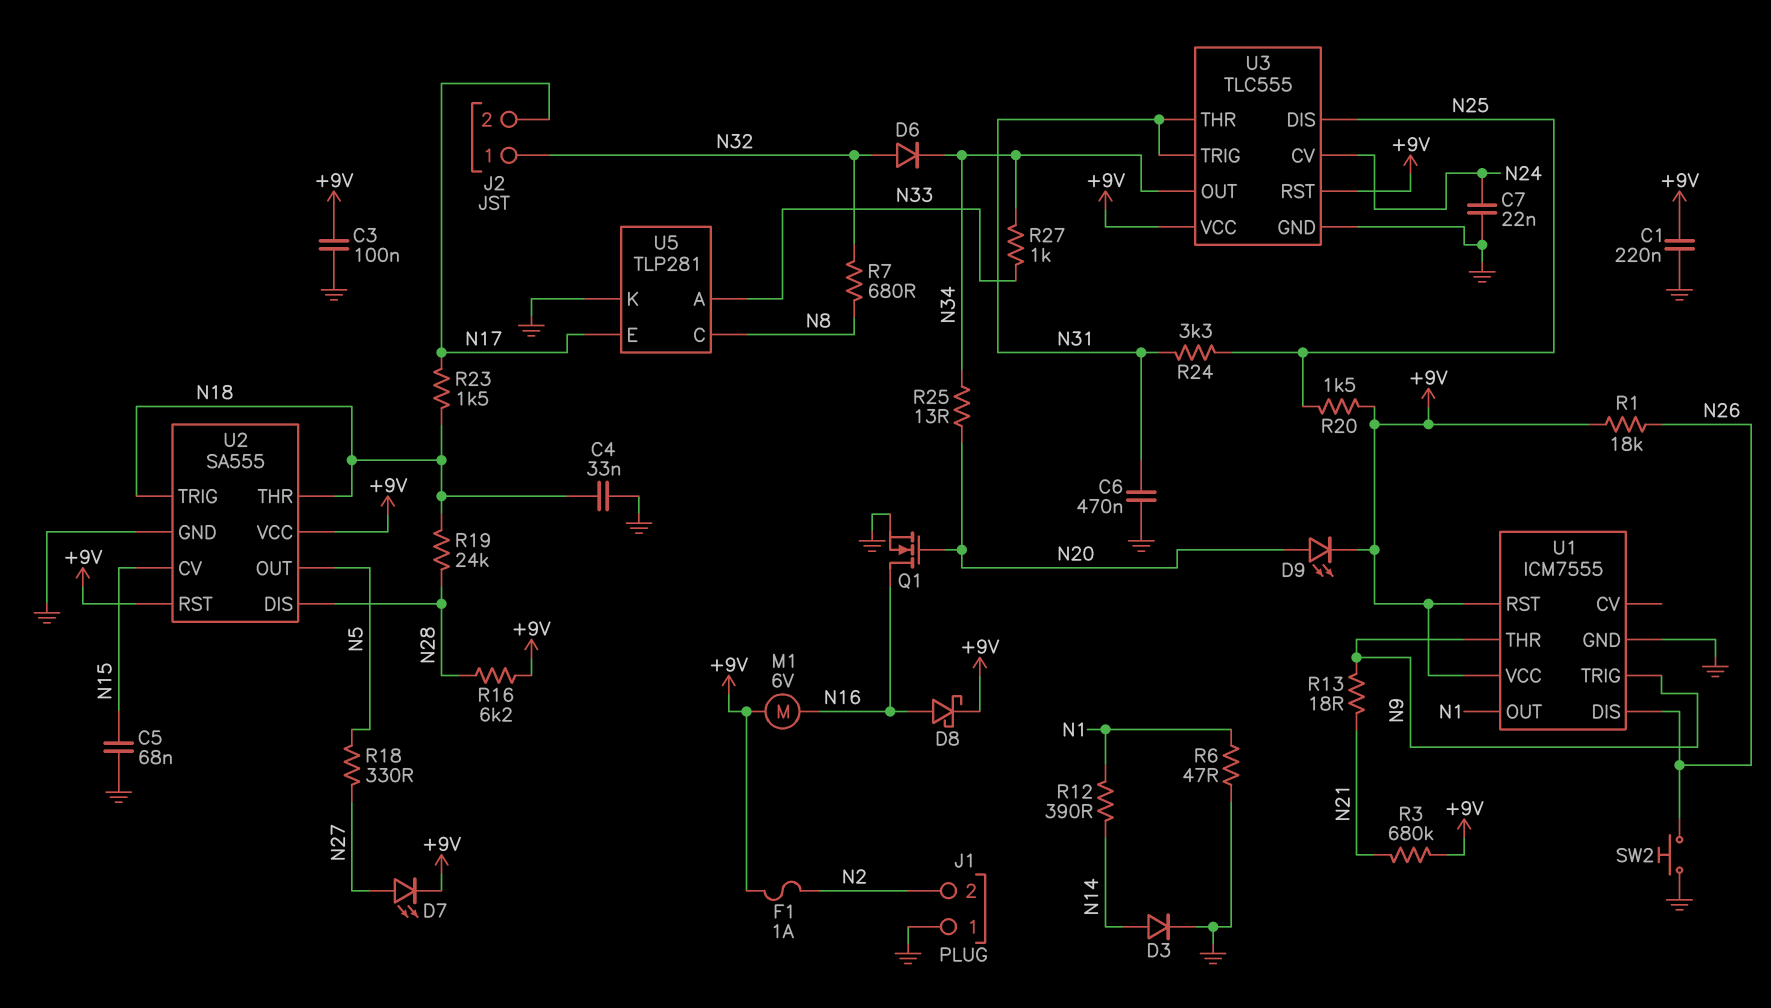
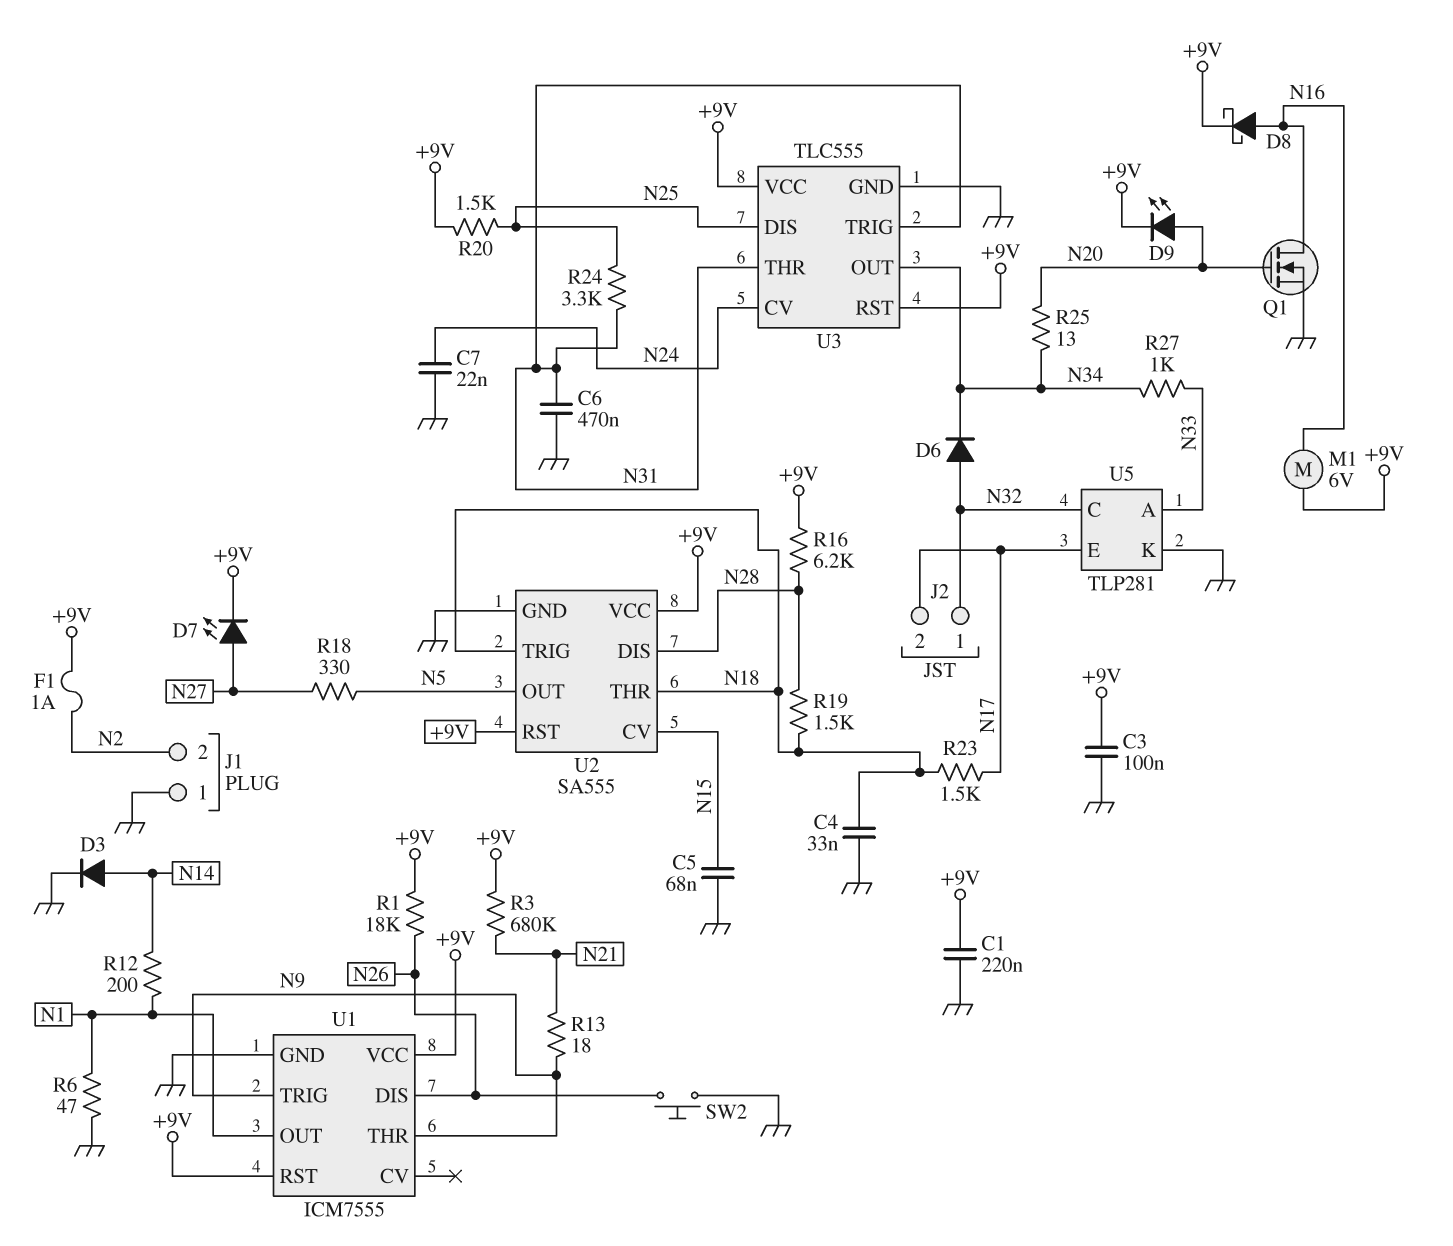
R7: 680 (N8, N32) -> none
R12: 390 (N1, N14) -> 200 (N1, N14)
R19: 24k (N18, N28) -> 1.5k (N18, N28)
U5 pin C: N8 -> N32

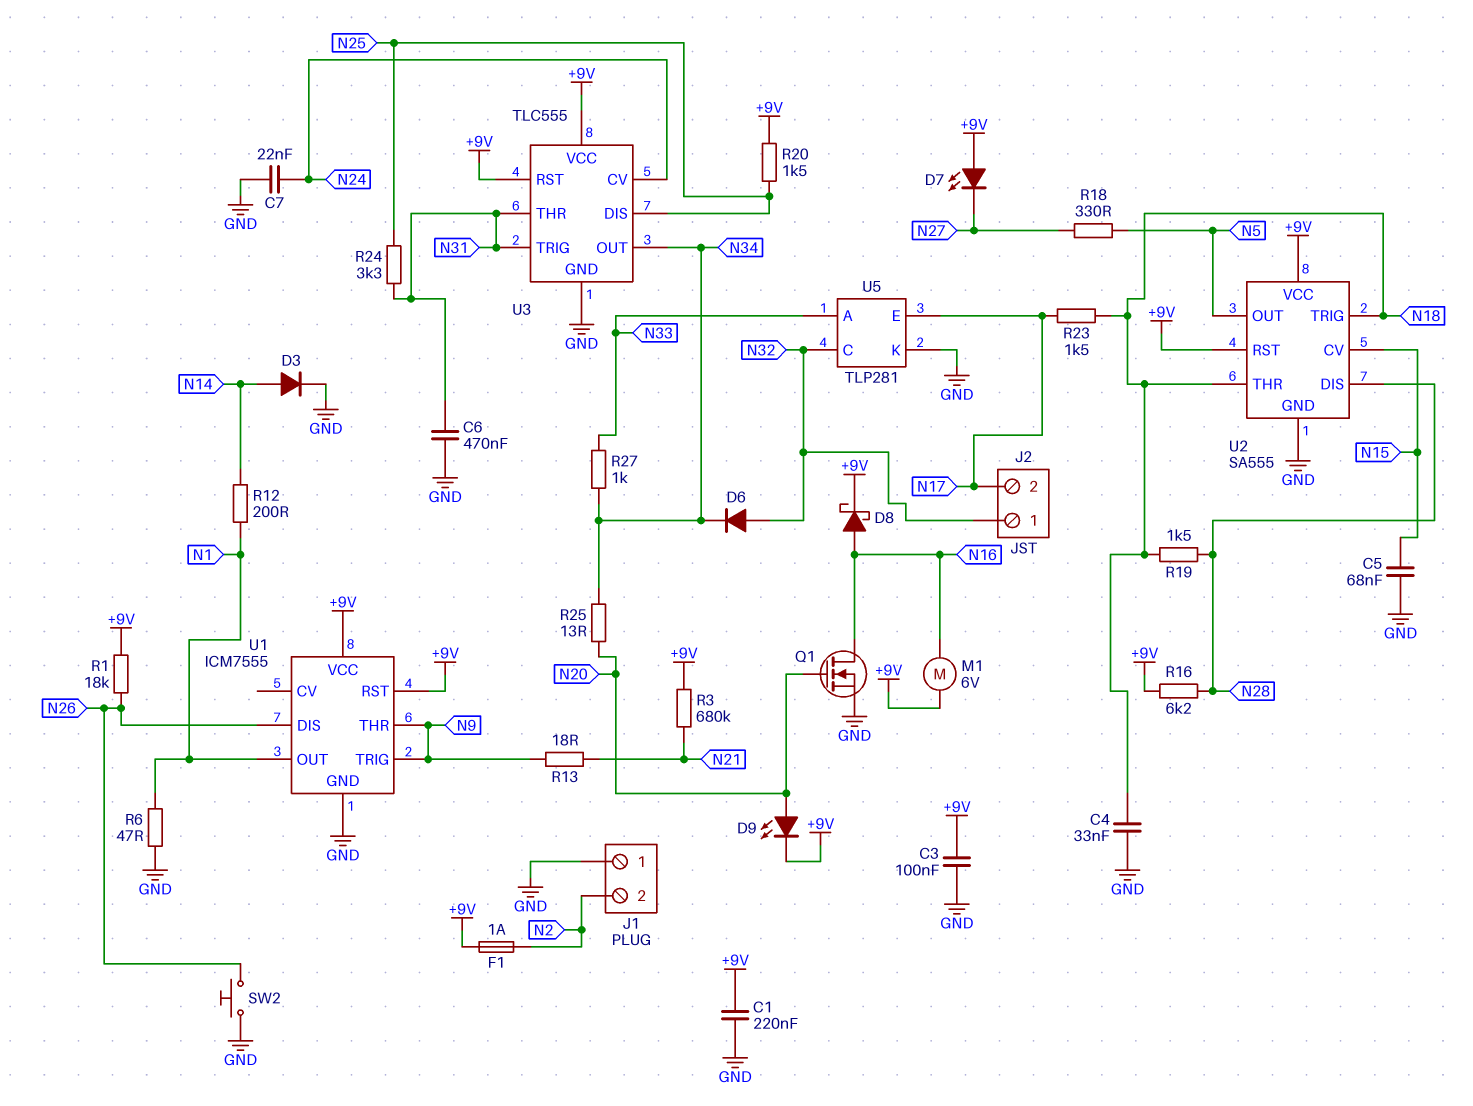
D7: LED (A N27, K +9V) -> LED (A +9V, K N27)

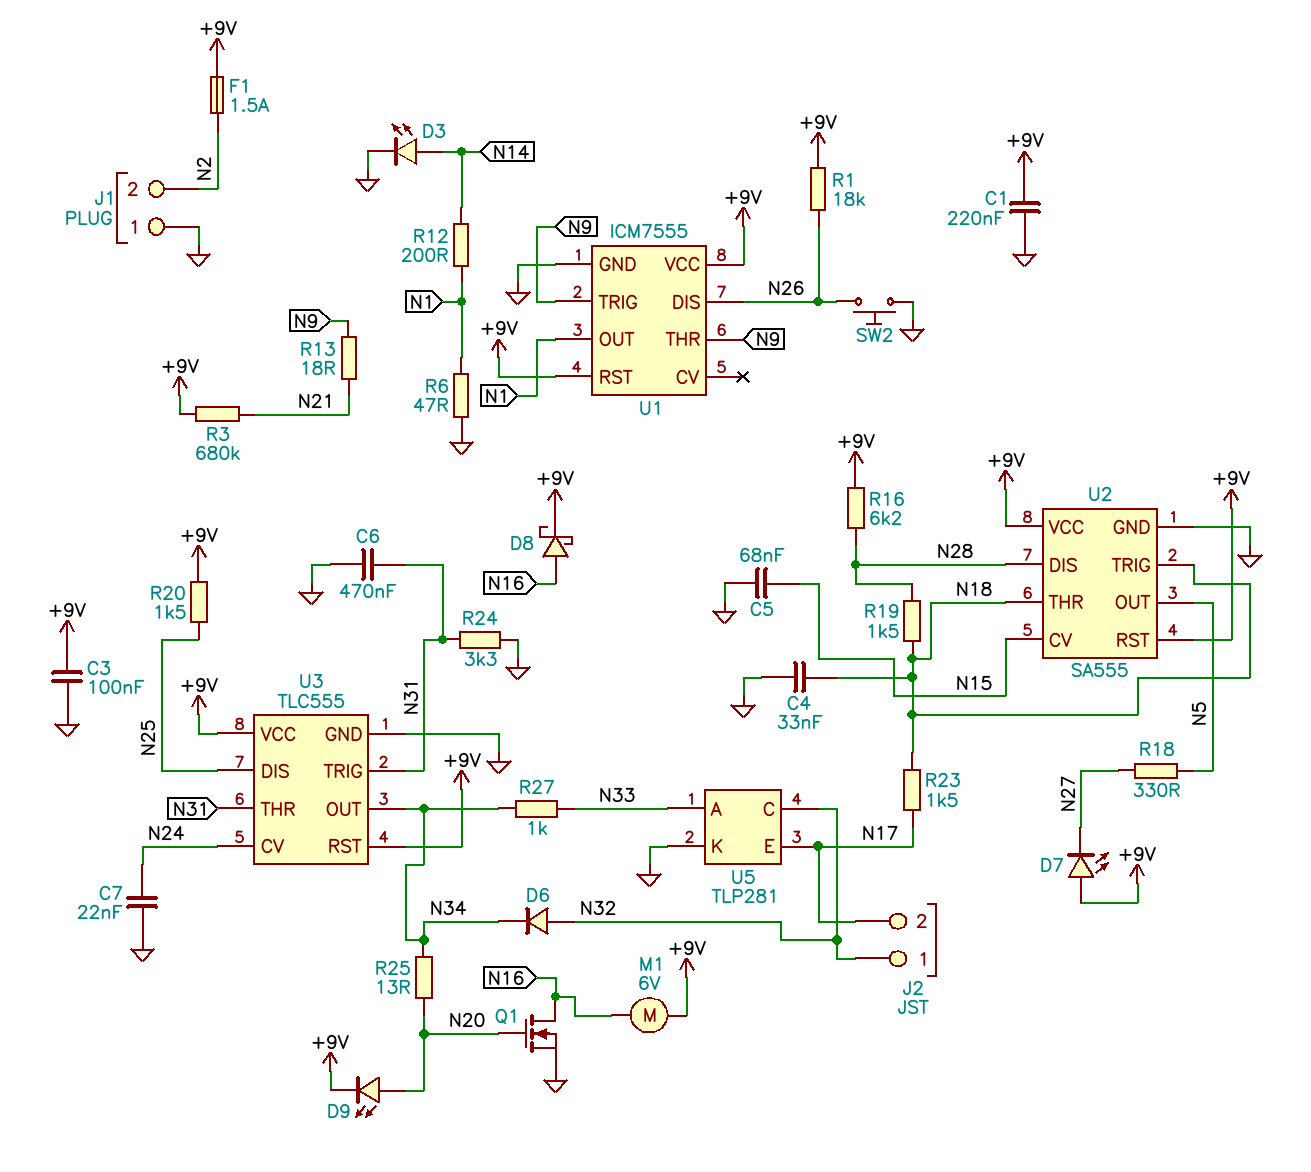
D3: diode (A N14, K GND) -> LED (A N14, K GND)
F1: 1A (+9V, N2) -> 1.5A (+9V, N2)
R24: 3.3k (N25, N31) -> 3.3k (GND, N31)

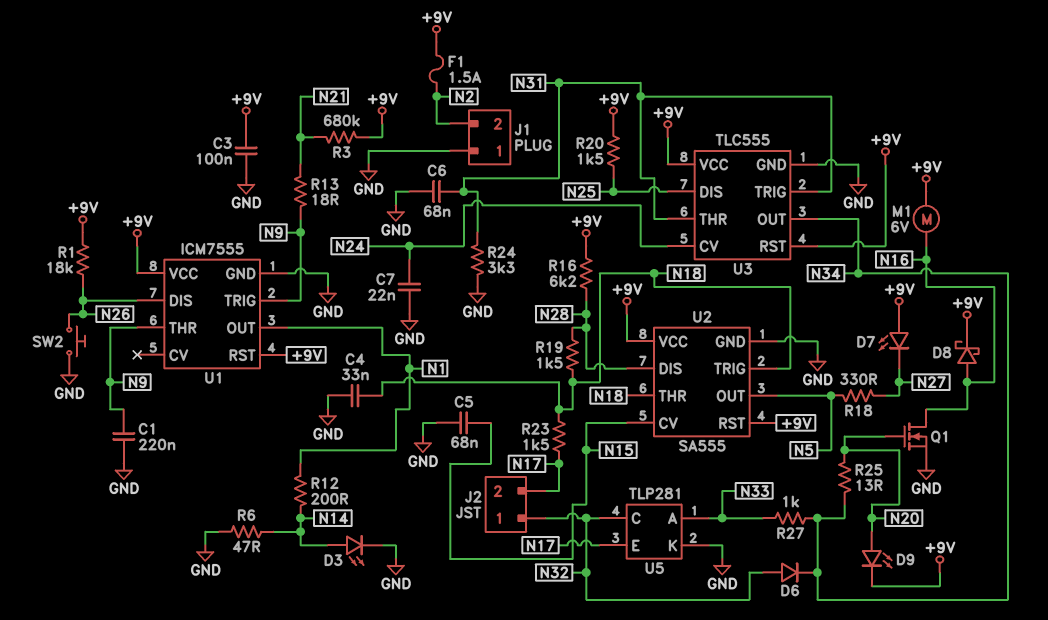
C1: 220nF (+9V, GND) -> 220nF (GND, N9)
C6: 470nF (GND, N31) -> 68nF (GND, N31)
R6: 47 (GND, N1) -> 47 (GND, N14)

